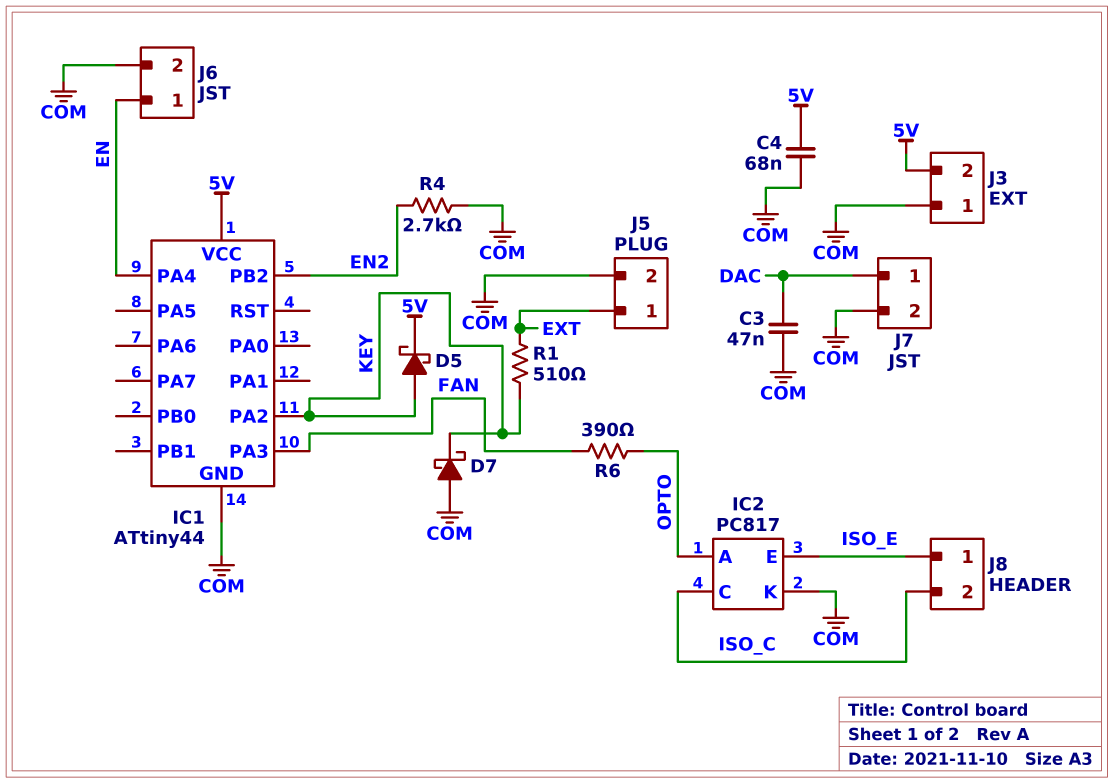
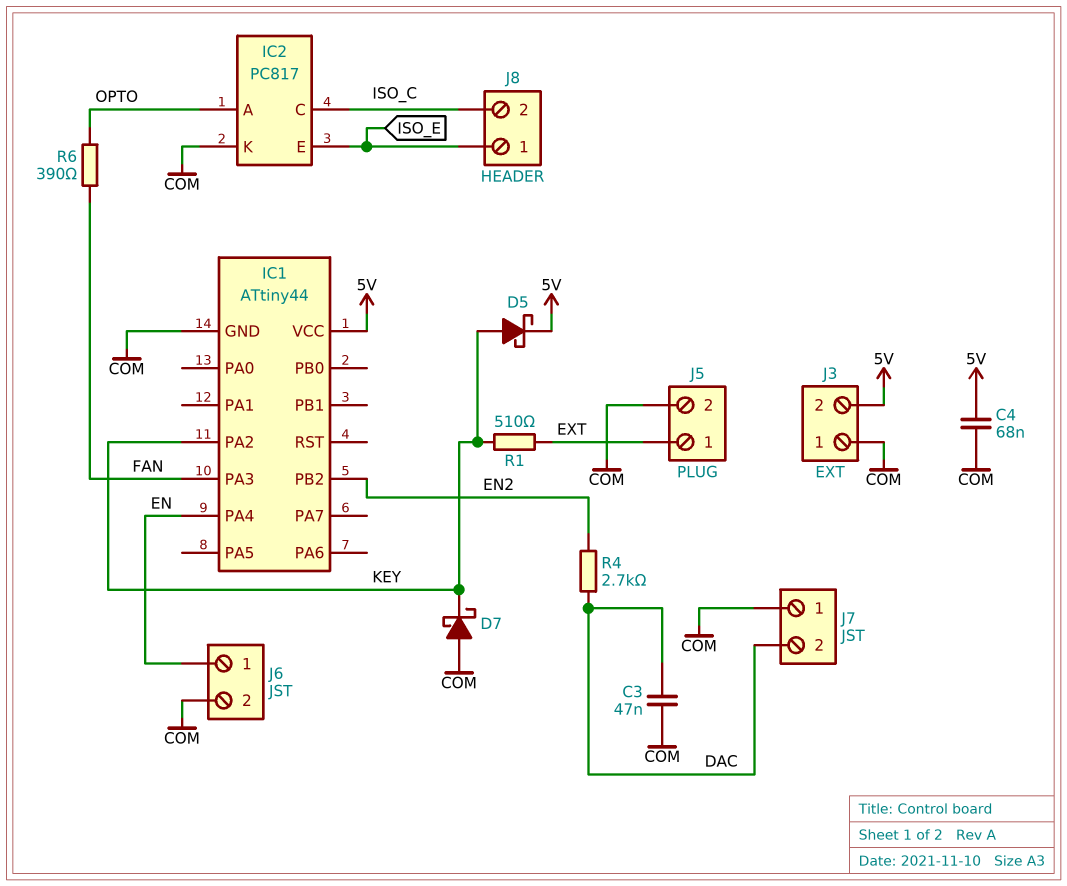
J7 pin 1: DAC -> COM
J7 pin 2: COM -> DAC
R4: 2.7k (COM, EN2) -> 2.7k (DAC, EN2)

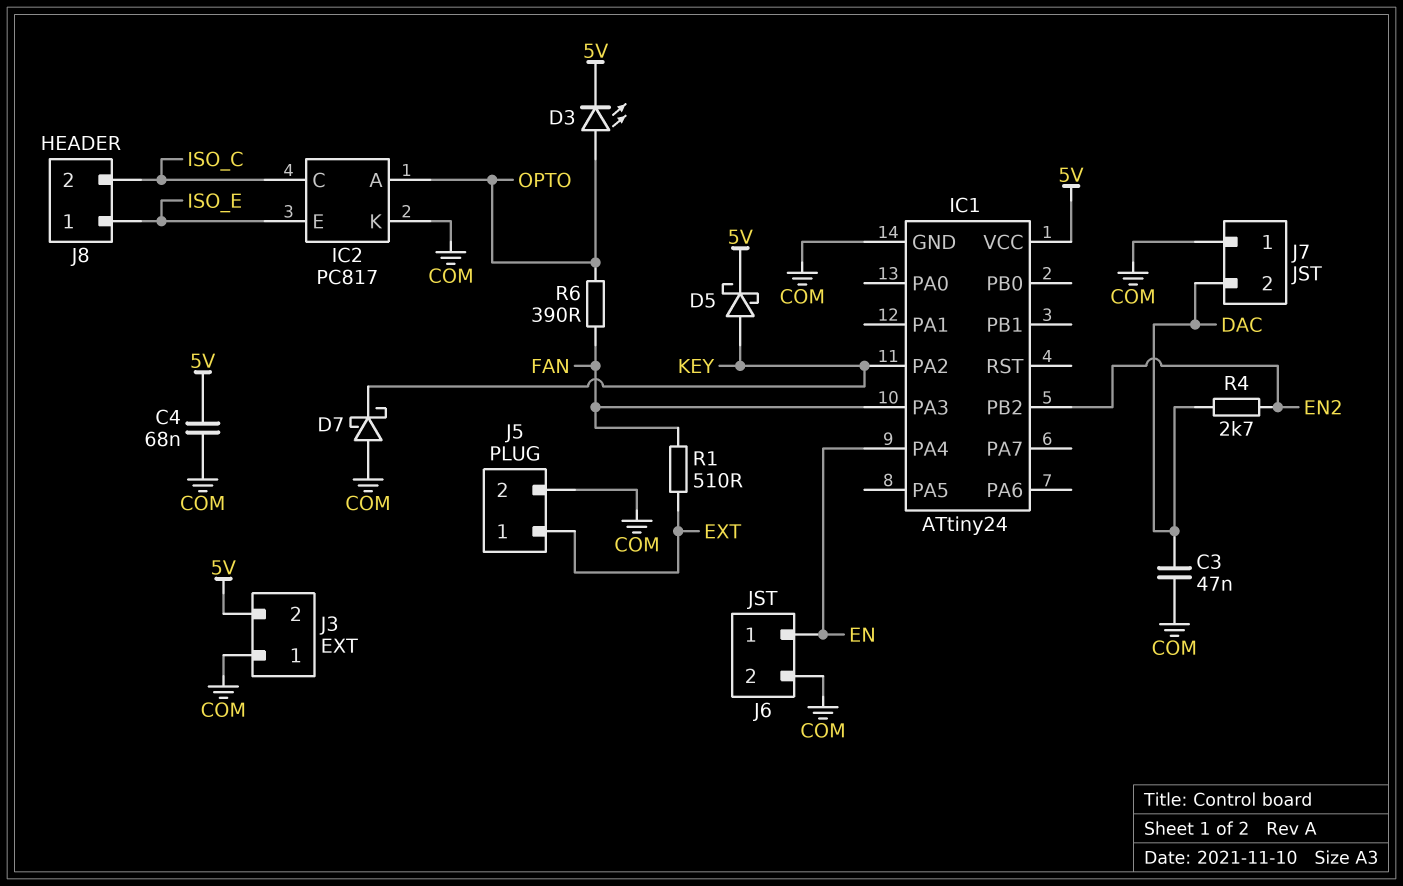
D3: none -> LED (A OPTO, K 5V)
IC1: ATtiny44 -> ATtiny24
R1: 510 (EXT, KEY) -> 510 (EXT, FAN)

